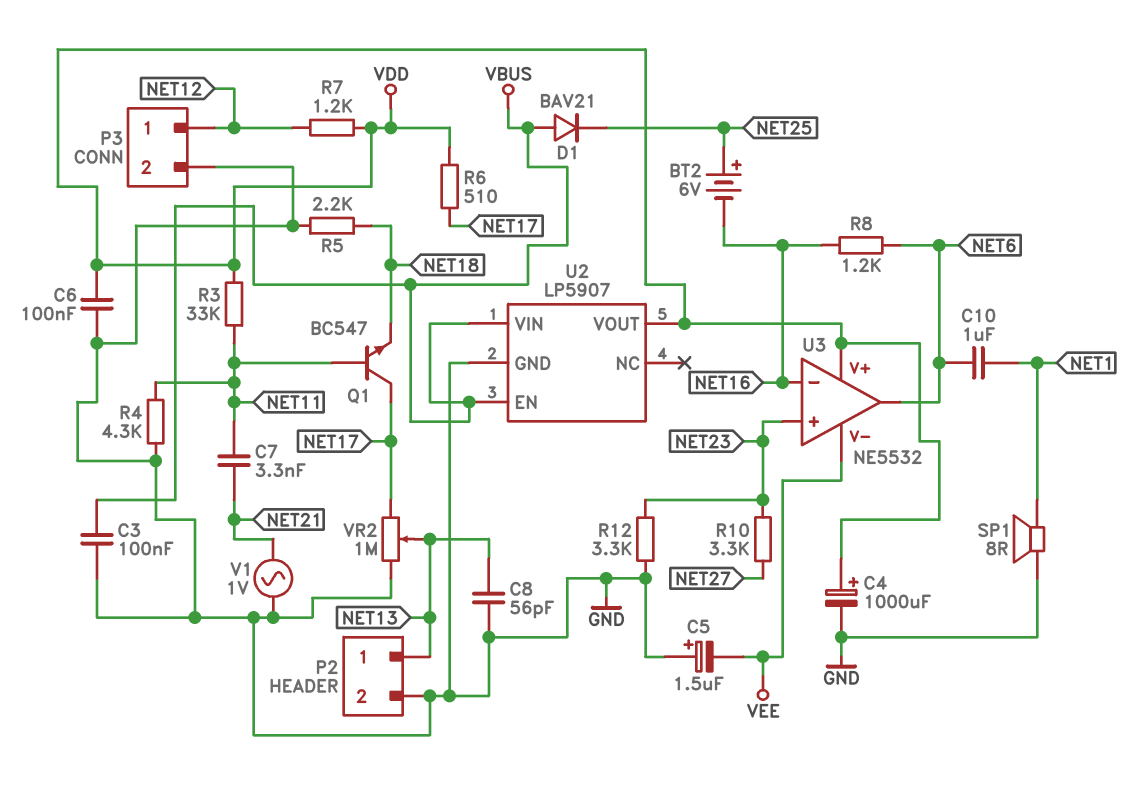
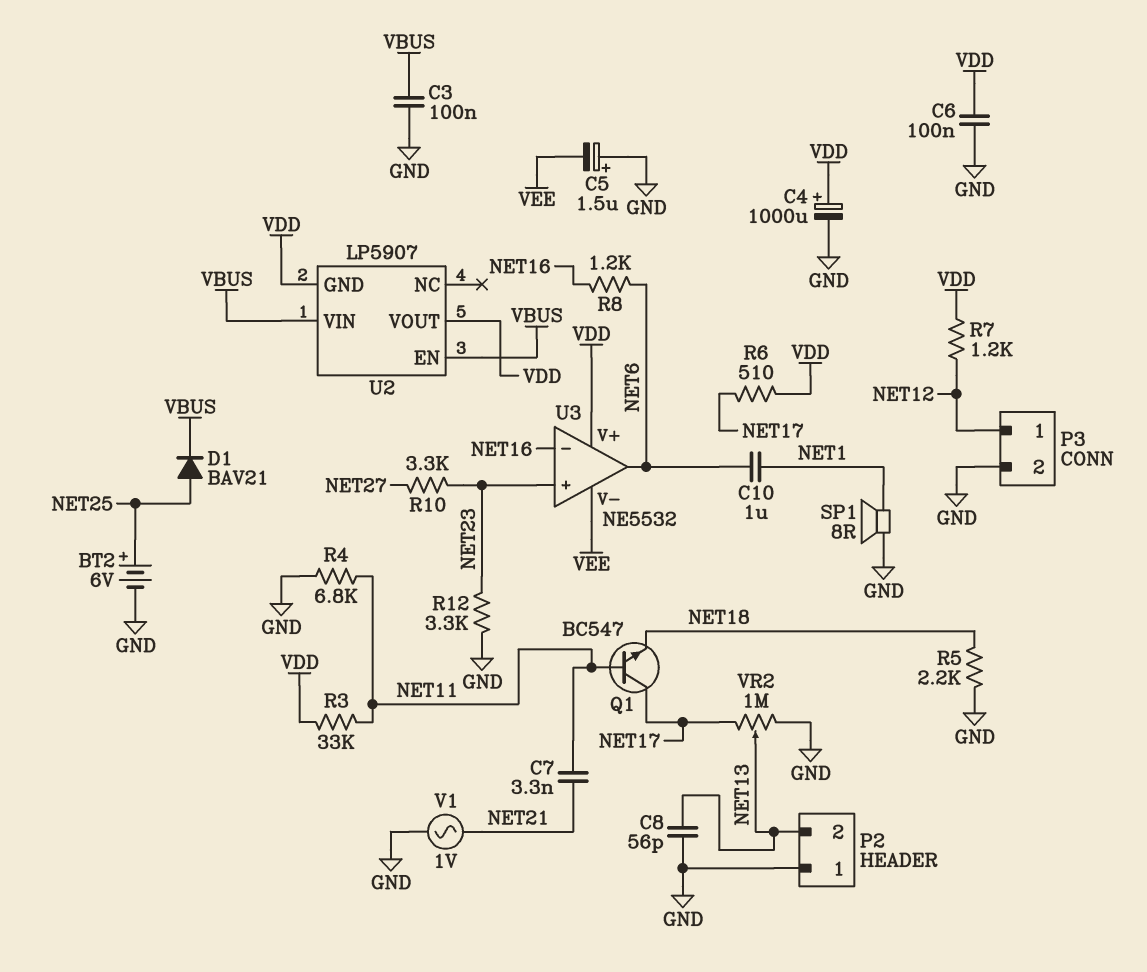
BT2: 6V (plus NET25, minus NET16) -> 6V (plus NET25, minus GND)
D1: diode BAV21 (A VBUS, K NET25) -> diode BAV21 (A NET25, K VBUS)
P2 pin 1: NET13 -> GND
P2 pin 2: GND -> NET13
R4: 4.3k (GND, NET11) -> 6.8k (GND, NET11)
U2 pin GND: GND -> VDD

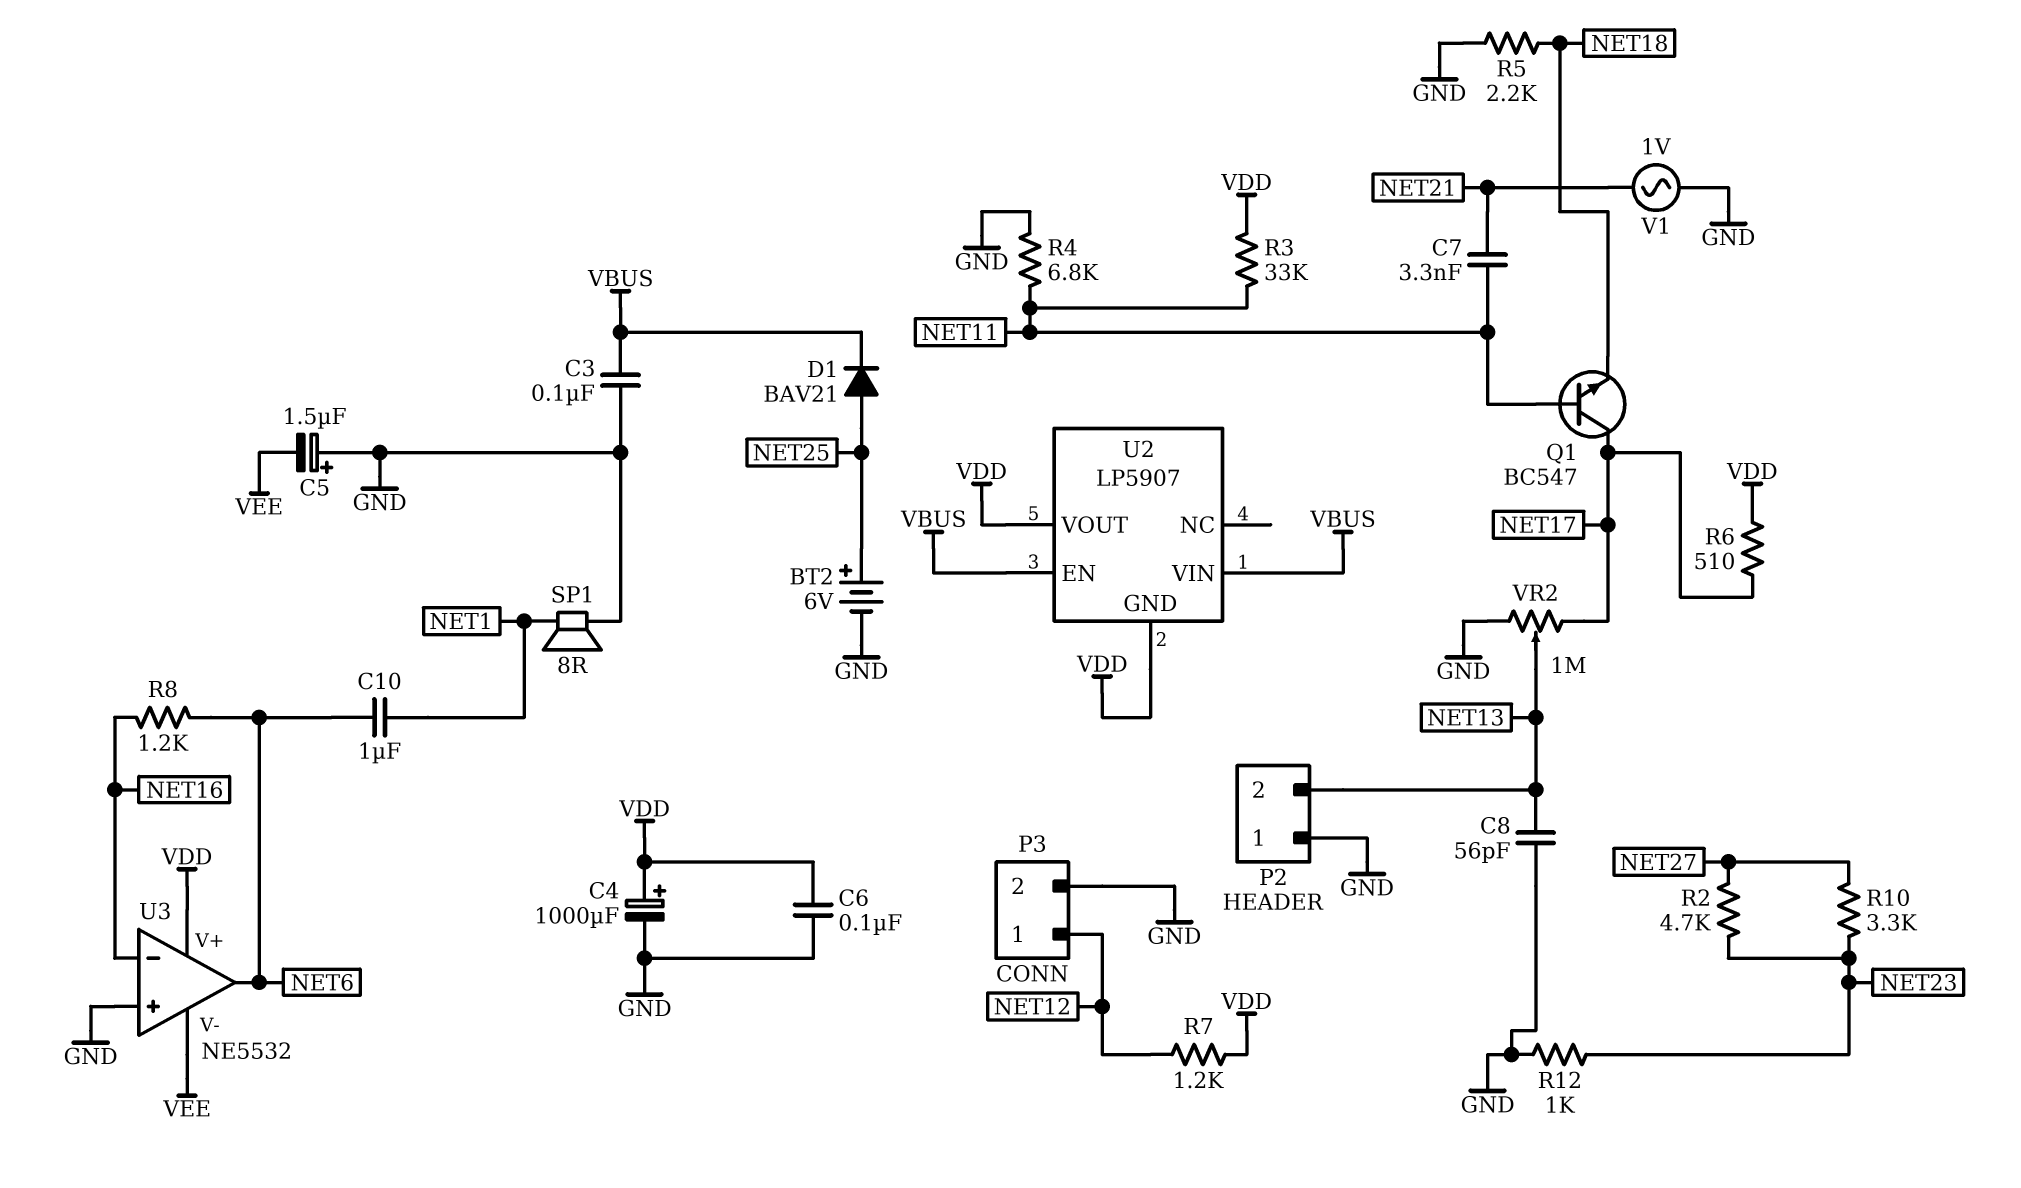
R2: none -> 4.7k (NET23, NET27)
R12: 3.3k (GND, NET23) -> 1k (GND, NET23)
U3 pin in+: NET23 -> GND

